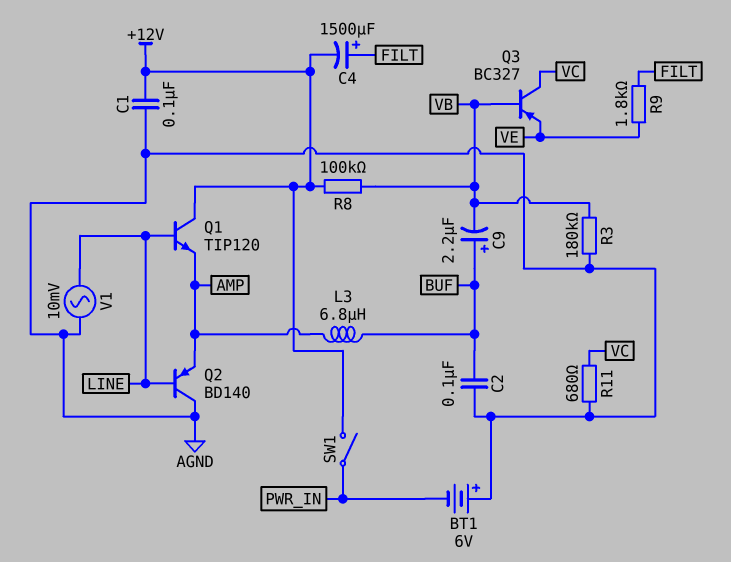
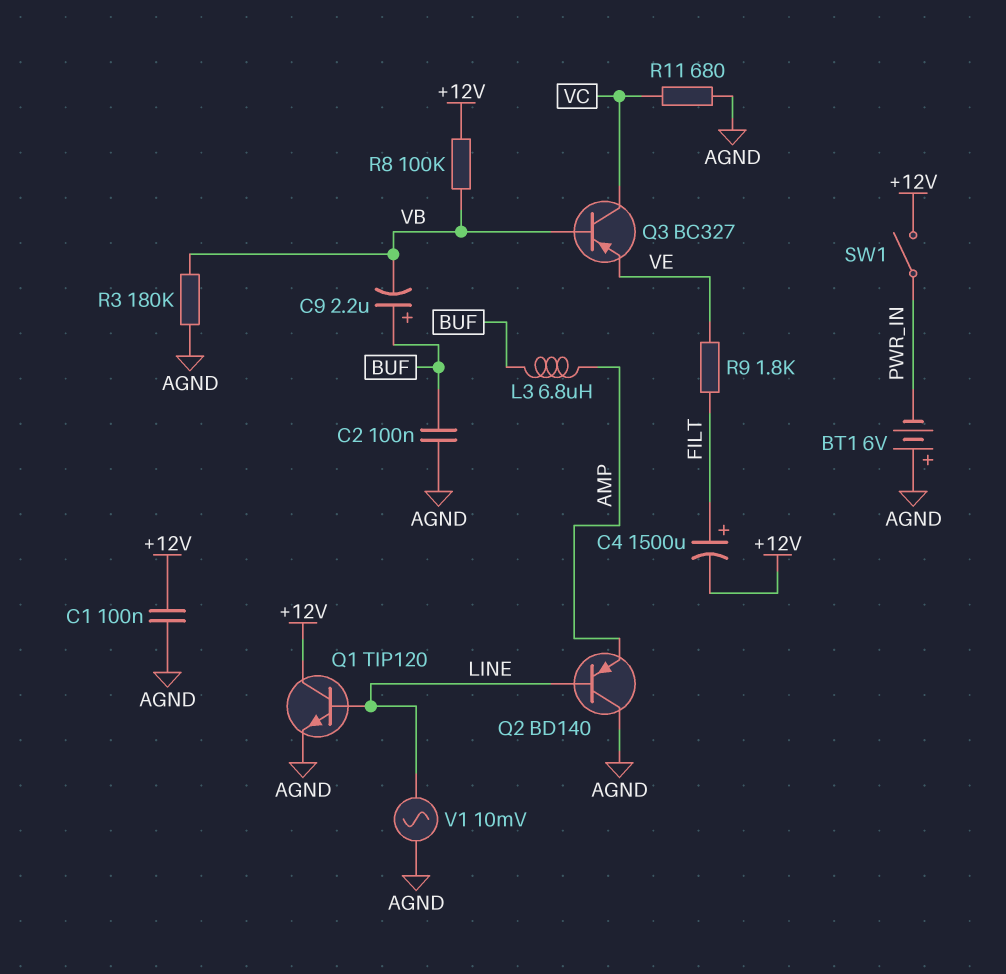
Q1: NPN TIP120 (B LINE, C +12V, E AMP) -> NPN TIP120 (B LINE, C +12V, E AGND)

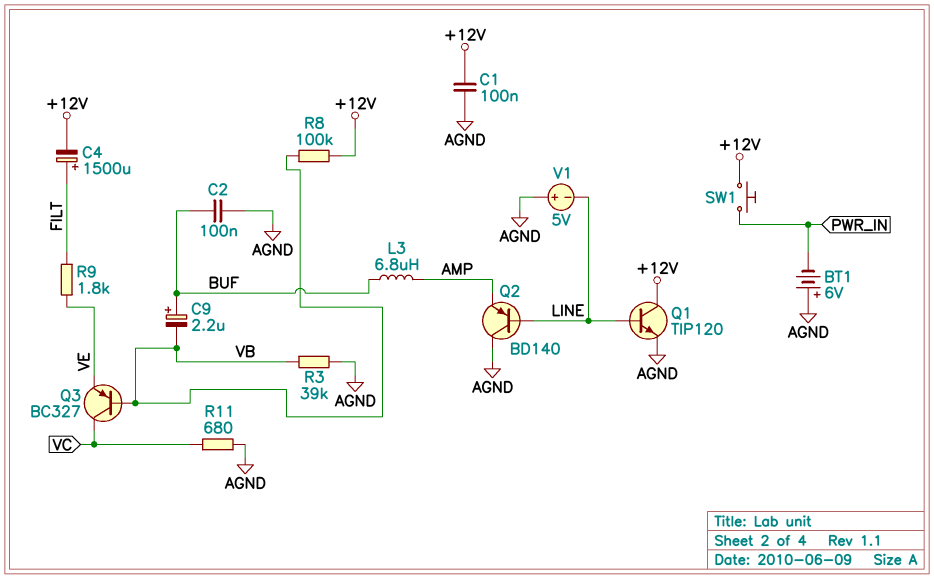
R3: 180k (AGND, VB) -> 39k (AGND, VB)
SW1: switch (+12V, PWR_IN) -> button (+12V, PWR_IN)
V1: AC 10mV (AGND, LINE) -> 5V (plus AGND, minus LINE)

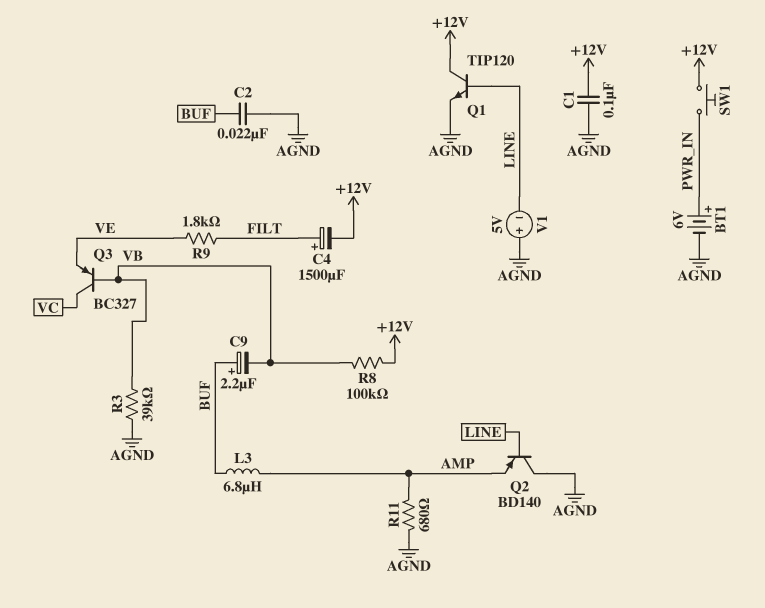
BT1: 6V (plus AGND, minus PWR_IN) -> 6V (plus PWR_IN, minus AGND)
C2: 100nF (AGND, BUF) -> 22nF (AGND, BUF)
R11: 680 (AGND, VC) -> 680 (AGND, AMP)

